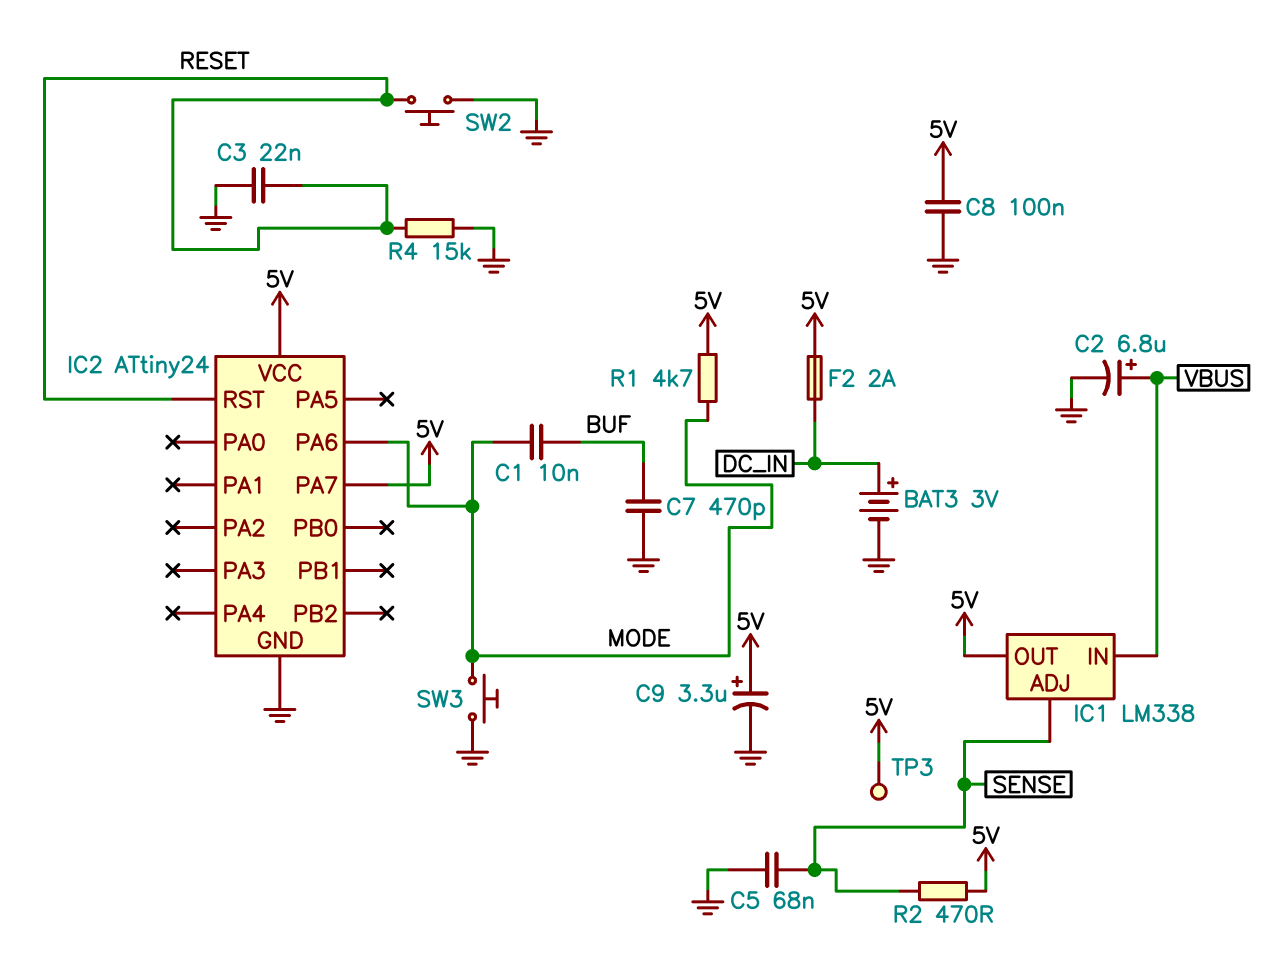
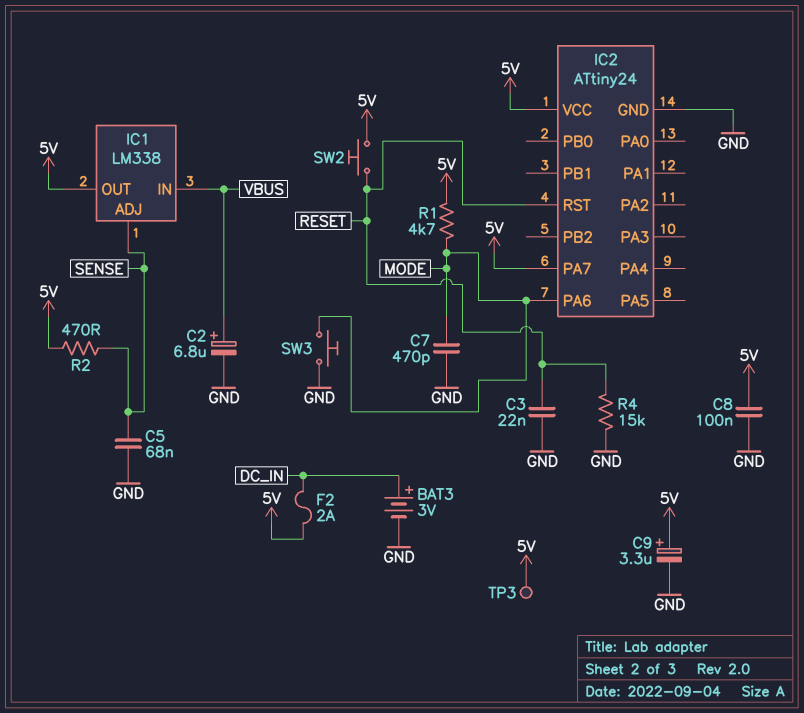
C1: 10nF (BUF, MODE) -> none
C7: 470pF (BUF, GND) -> 470pF (GND, MODE)
SW2: button (GND, RESET) -> button (5V, RESET)

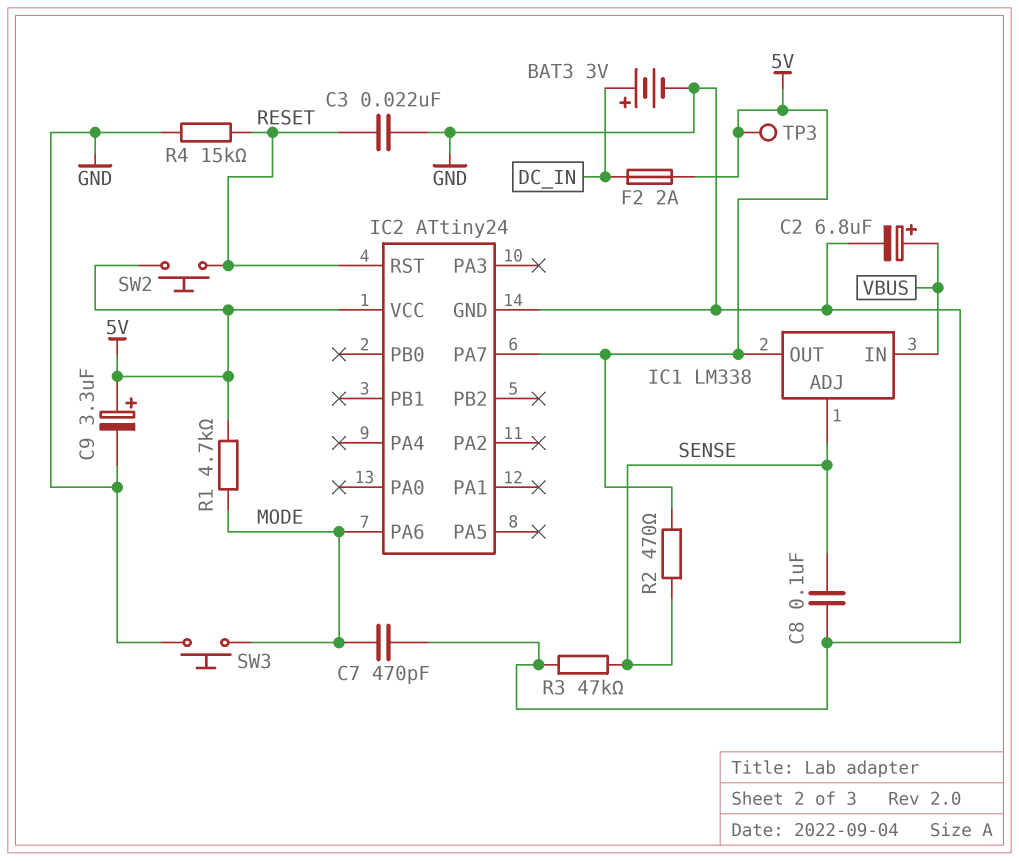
C5: 68nF (GND, SENSE) -> none
C8: 100nF (5V, GND) -> 100nF (GND, SENSE)
R3: none -> 47k (GND, SENSE)

